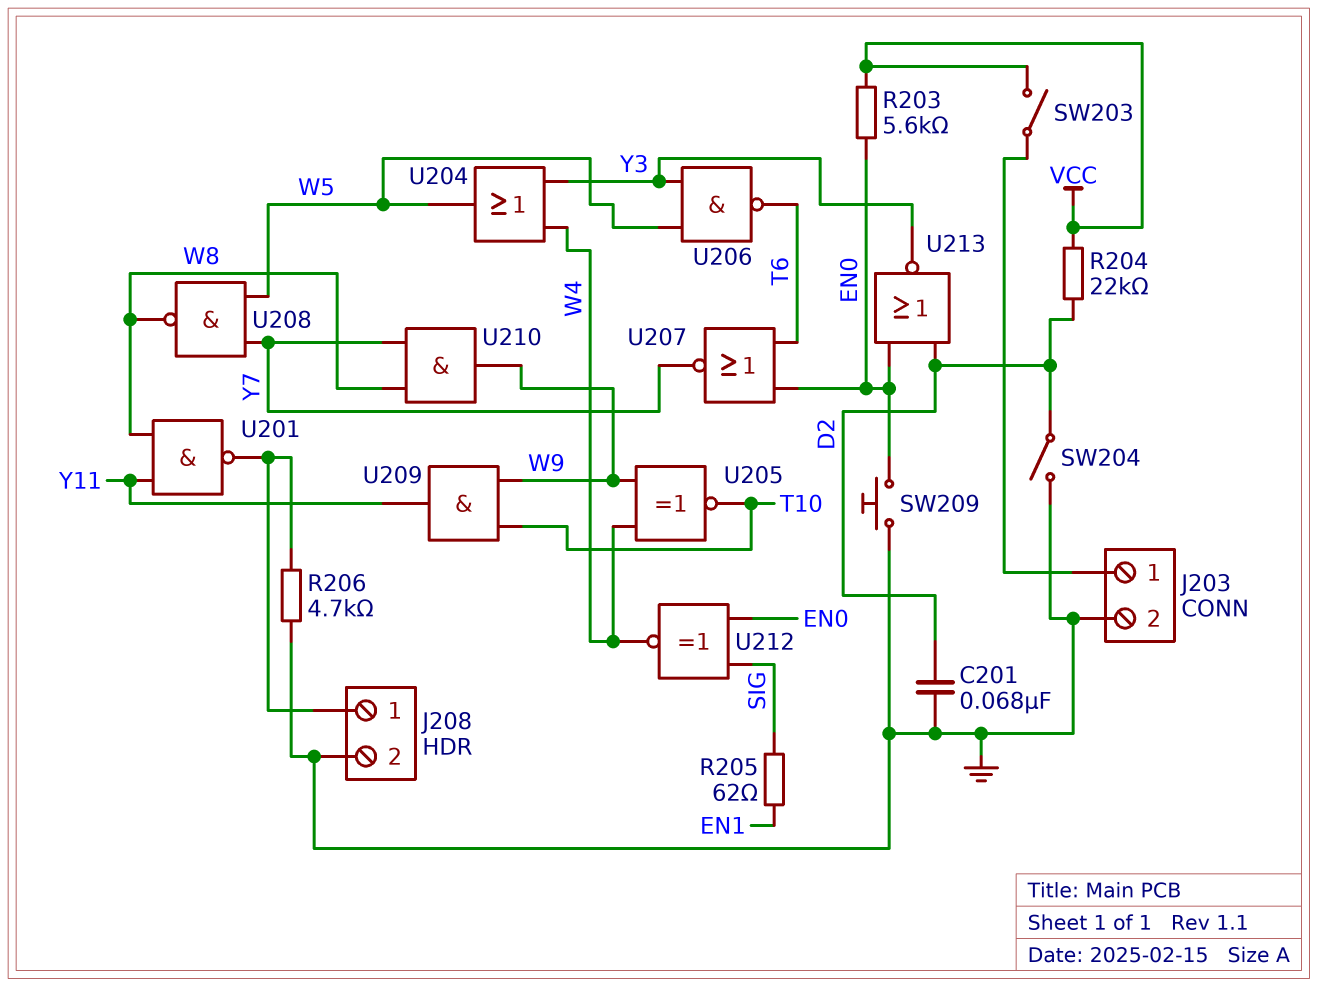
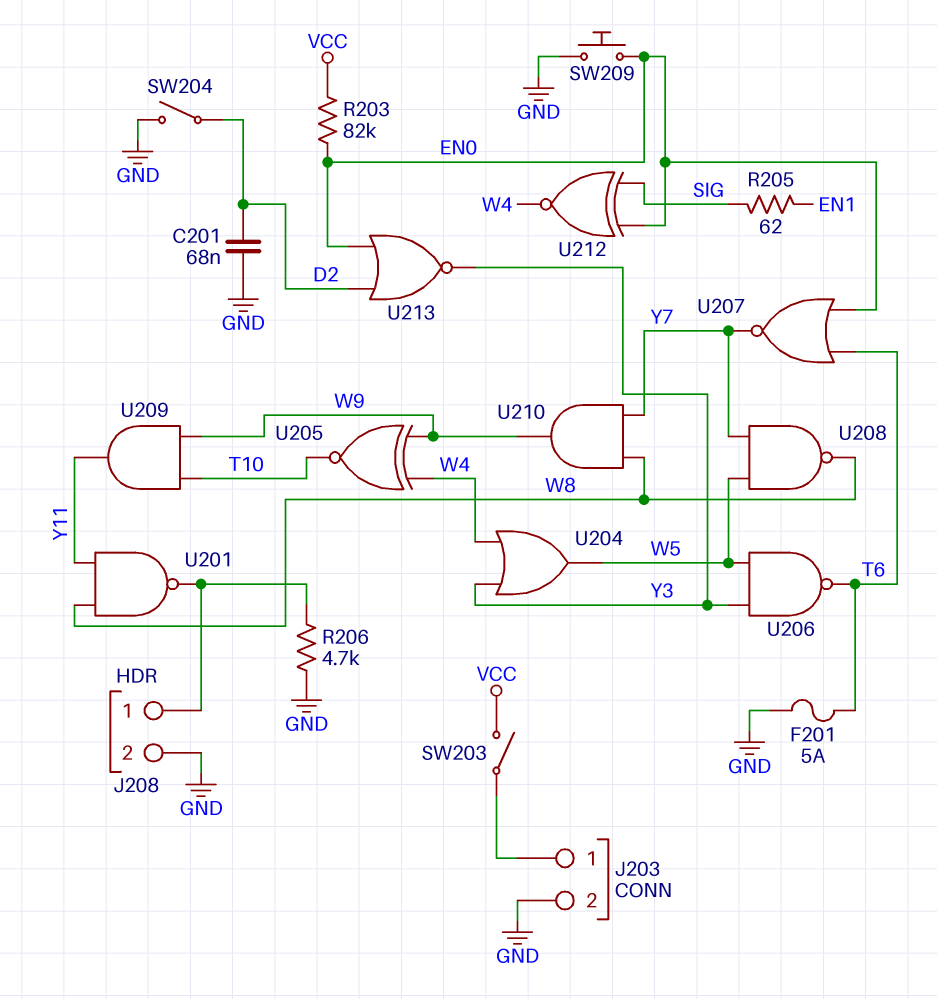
F201: none -> 5A (GND, T6)
R203: 5.6k (EN0, VCC) -> 82k (EN0, VCC)
R204: 22k (D2, VCC) -> none

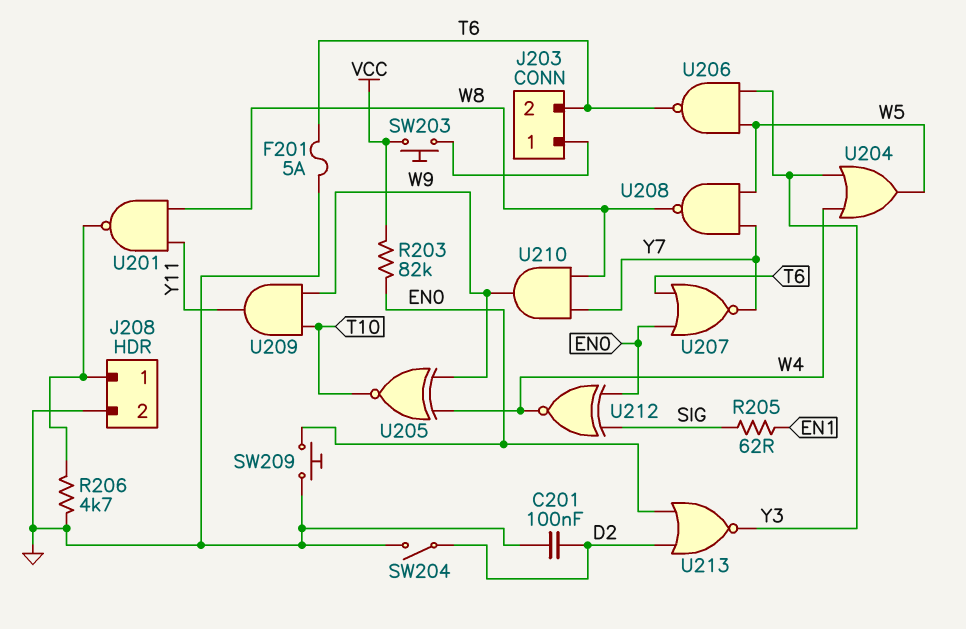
C201: 68nF (D2, GND) -> 100nF (D2, GND)
J203 pin 2: GND -> T6
SW203: switch (J203/1, VCC) -> button (J203/1, VCC)

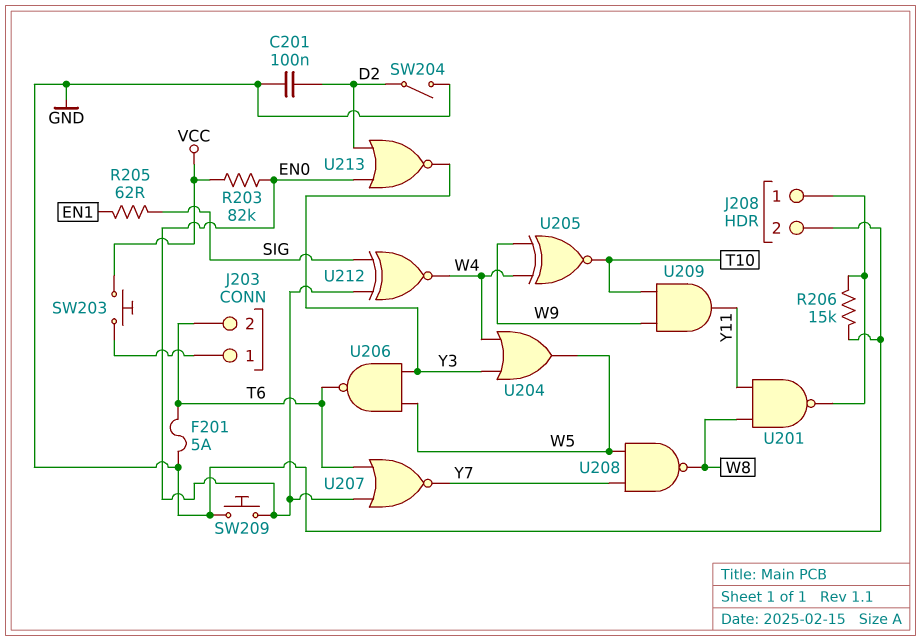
R206: 4.7k (GND, J208/1) -> 15k (GND, J208/1)
U210: AND (in W8, in Y7, out W9) -> none

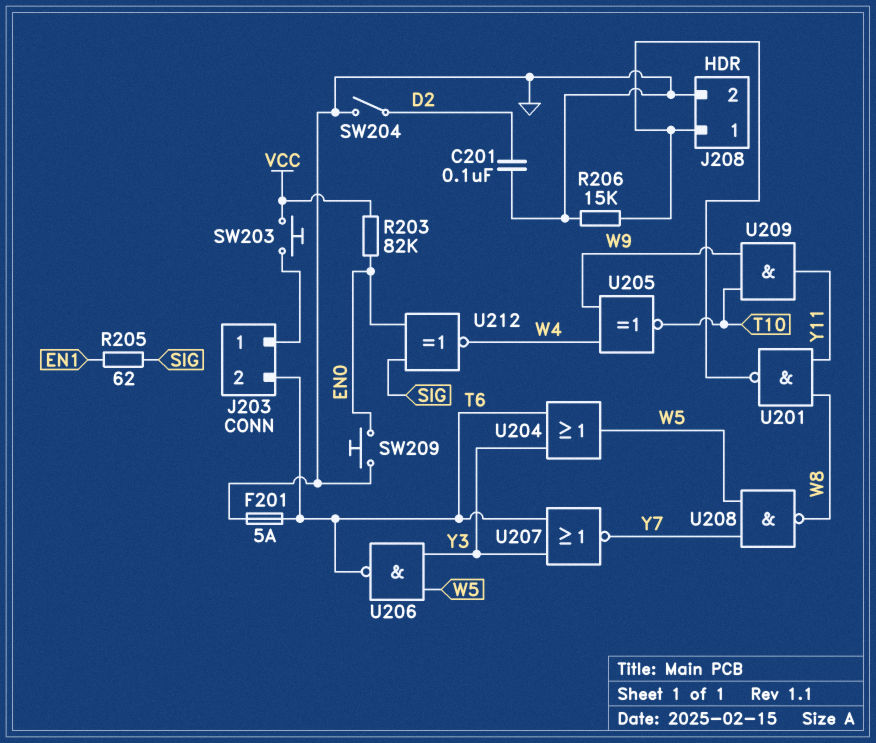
U204: OR (in W4, in Y3, out W5) -> OR (in T6, in Y3, out W5)
U207: NOR (in EN0, in T6, out Y7) -> NOR (in T6, in Y3, out Y7)
U213: NOR (in D2, in EN0, out Y3) -> none

